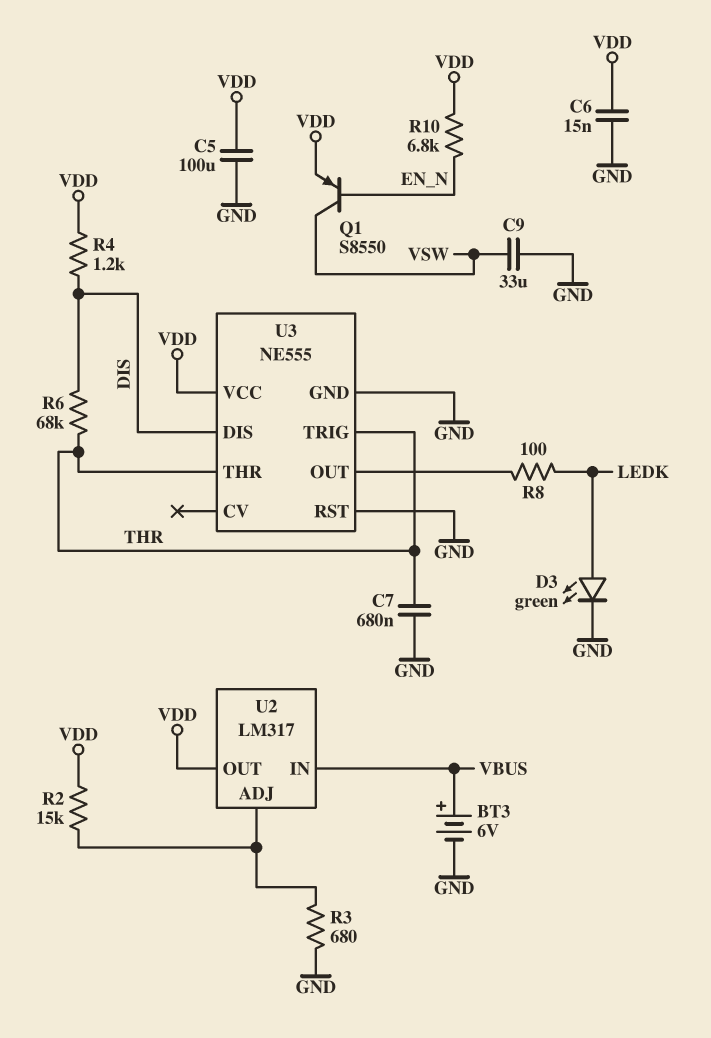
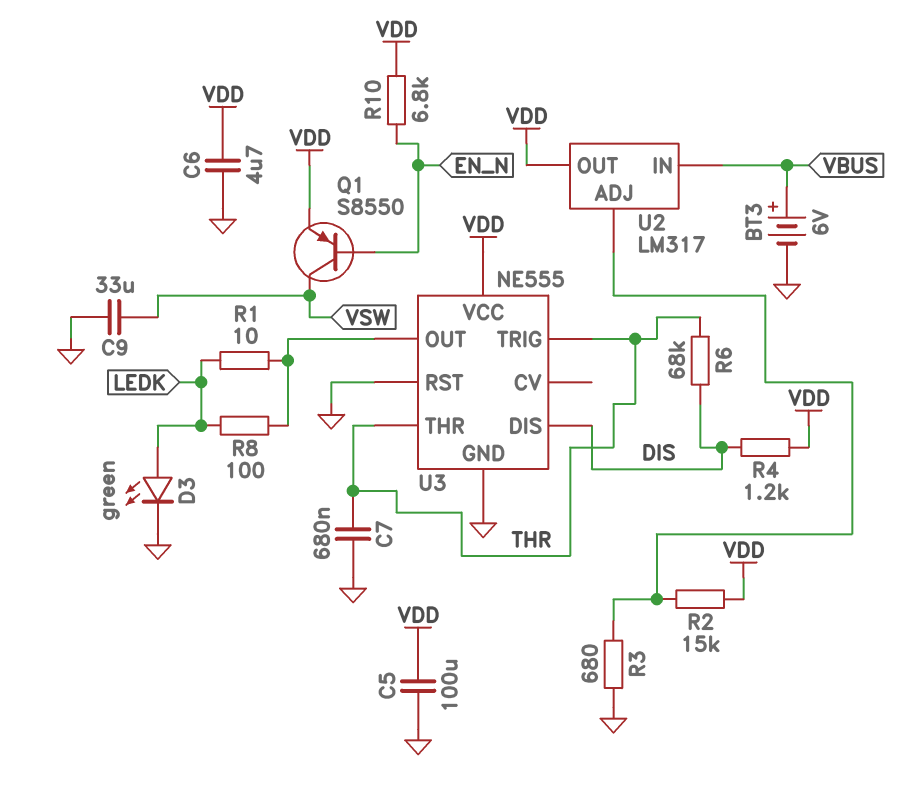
C6: 15nF (GND, VDD) -> 4.7uF (GND, VDD)
R1: none -> 10 (LEDK, U3/OUT)

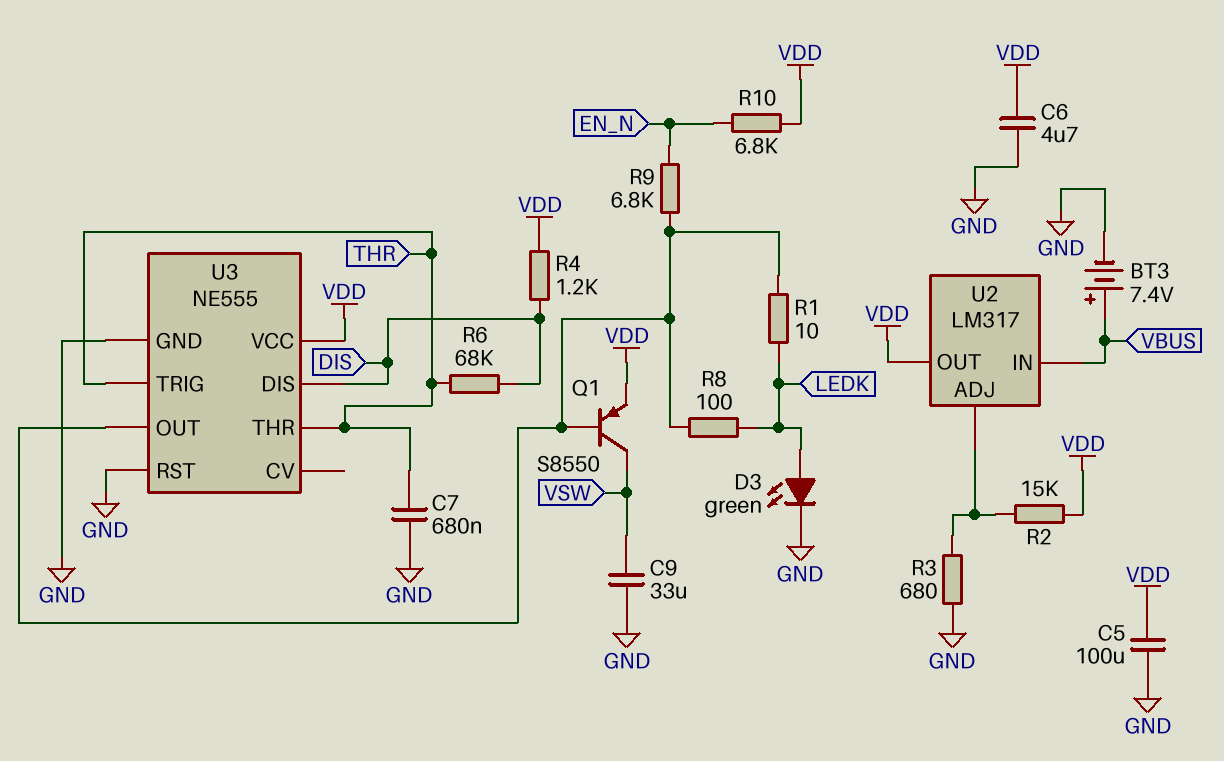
BT3: 6V (plus VBUS, minus GND) -> 7.4V (plus VBUS, minus GND)
Q1: PNP S8550 (B EN_N, C VSW, E VDD) -> PNP S8550 (B U3/OUT, C VSW, E VDD)
R9: none -> 6.8k (EN_N, U3/OUT)

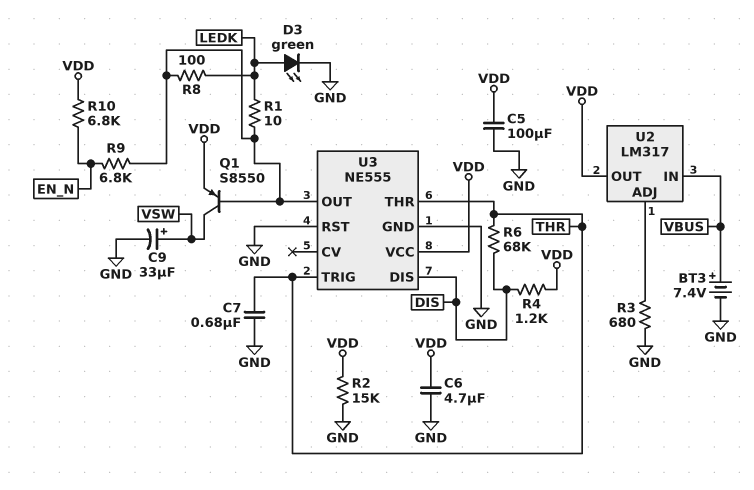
C9: 33uF (GND, VSW) -> 33uF (plus VSW, minus GND)
R2: 15k (U2/ADJ, VDD) -> 15k (GND, VDD)

